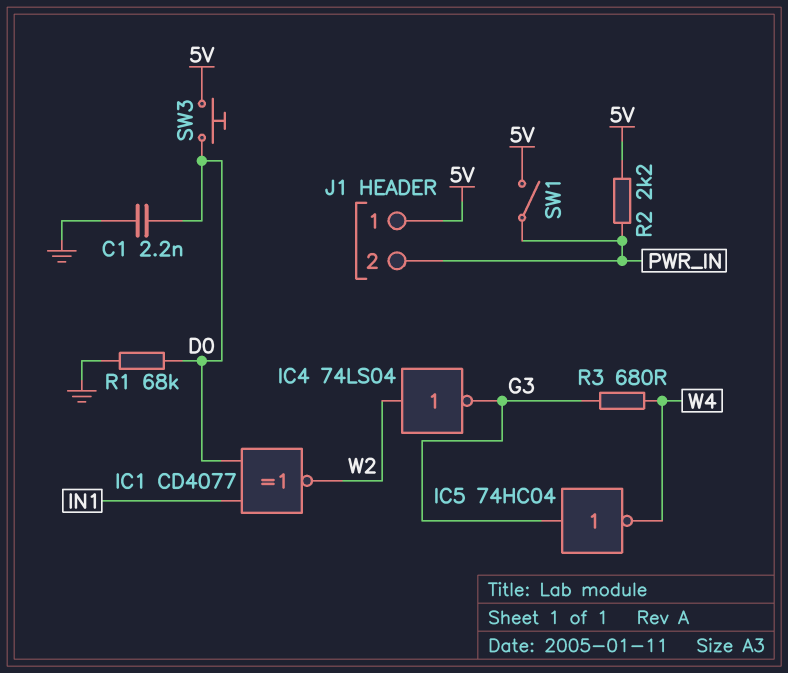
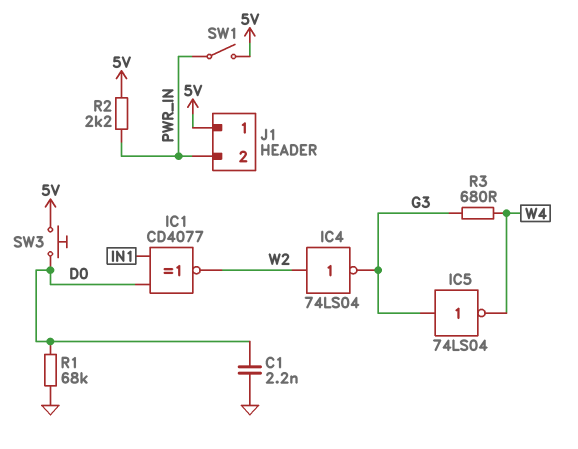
IC5: NOT 74HC04 (in G3, out W4) -> NOT 74LS04 (in G3, out W4)

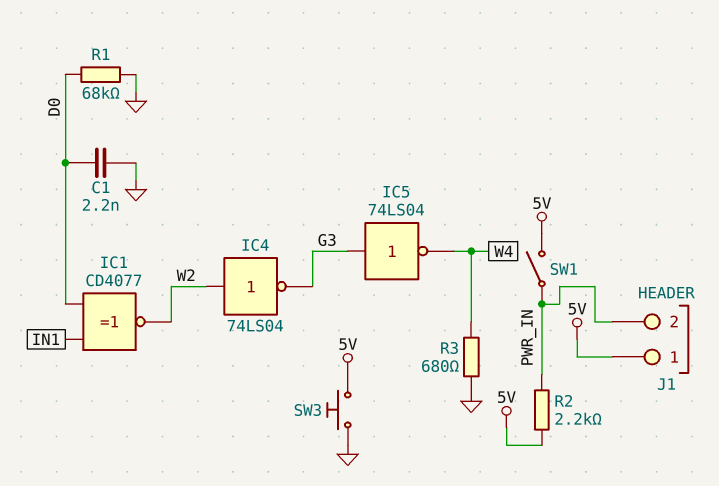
R3: 680 (G3, W4) -> 680 (GND, W4)
SW3: button (5V, D0) -> button (5V, GND)

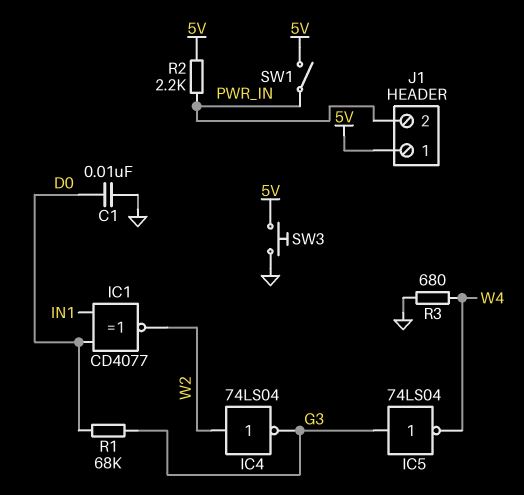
C1: 2.2nF (D0, GND) -> 10nF (D0, GND)
R1: 68k (D0, GND) -> 68k (D0, G3)

